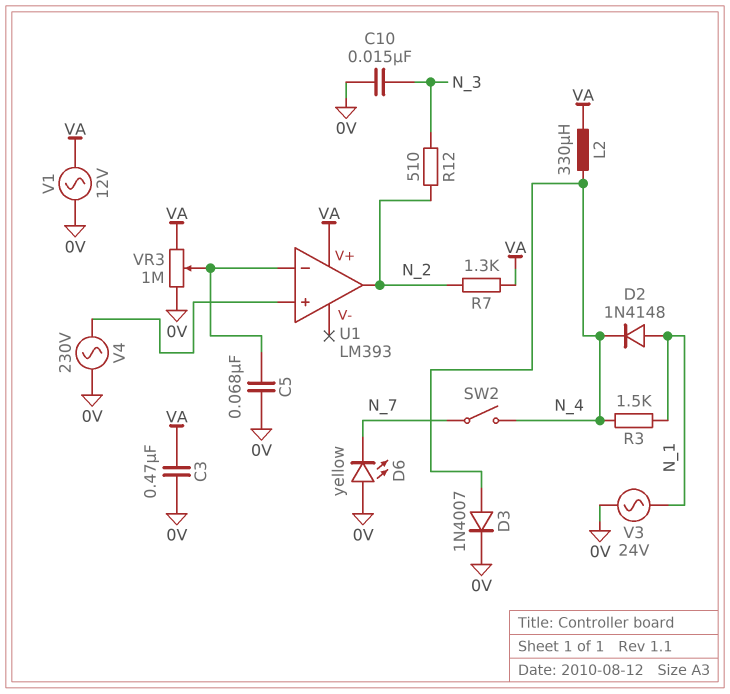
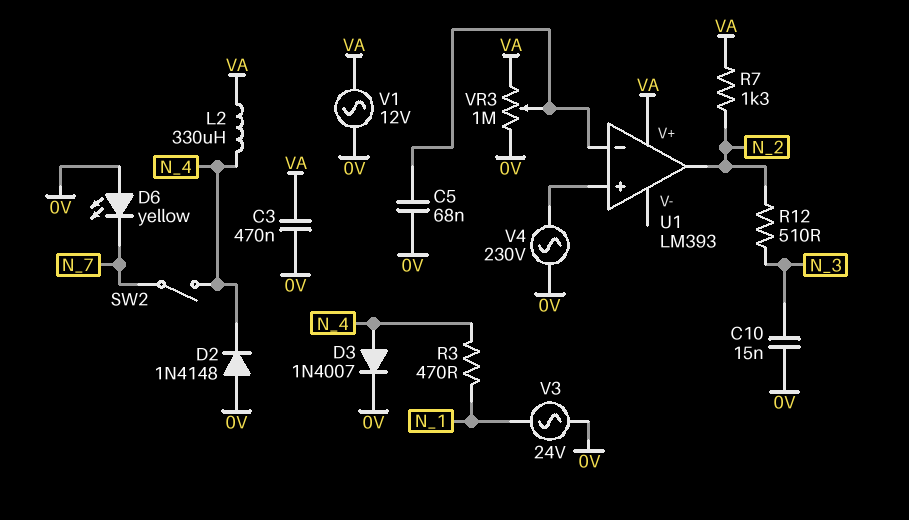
D2: diode 1N4148 (A N_1, K N_4) -> diode 1N4148 (A 0V, K N_4)
R3: 1.5k (N_1, N_4) -> 470 (N_1, N_4)

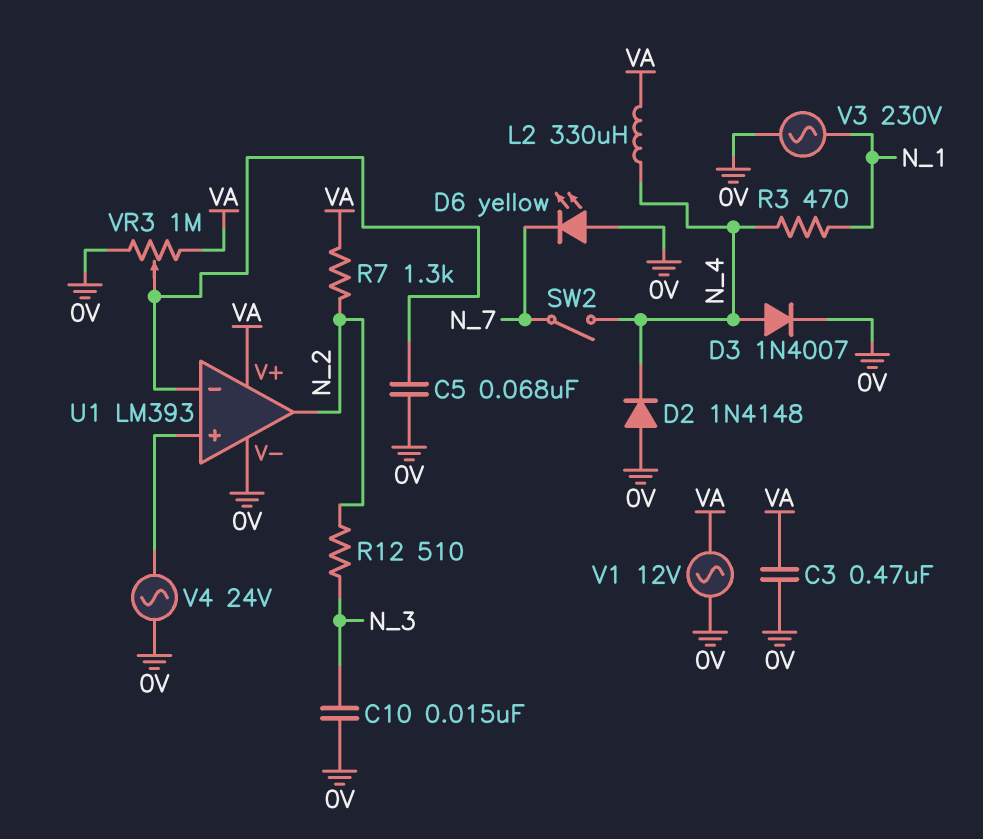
U1 pin V-: none -> 0V
V3: AC 24V (0V, N_1) -> AC 230V (0V, N_1)
V4: AC 230V (0V, U1/in+) -> AC 24V (0V, U1/in+)

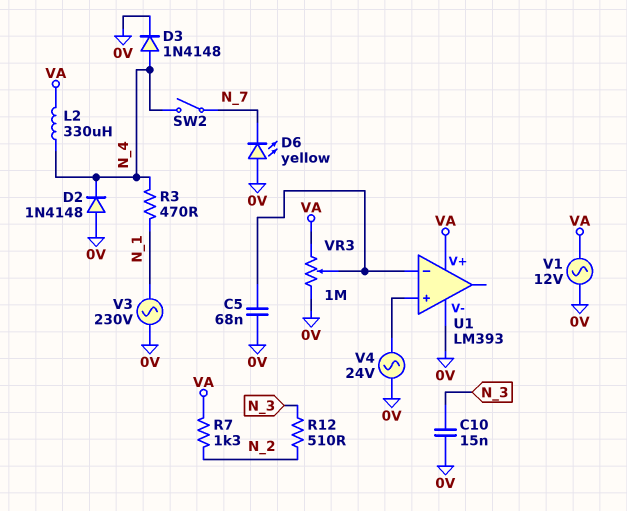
C3: 470nF (0V, VA) -> none
D3: diode 1N4007 (A N_4, K 0V) -> diode 1N4148 (A N_4, K 0V)
U1 pin out: N_2 -> none

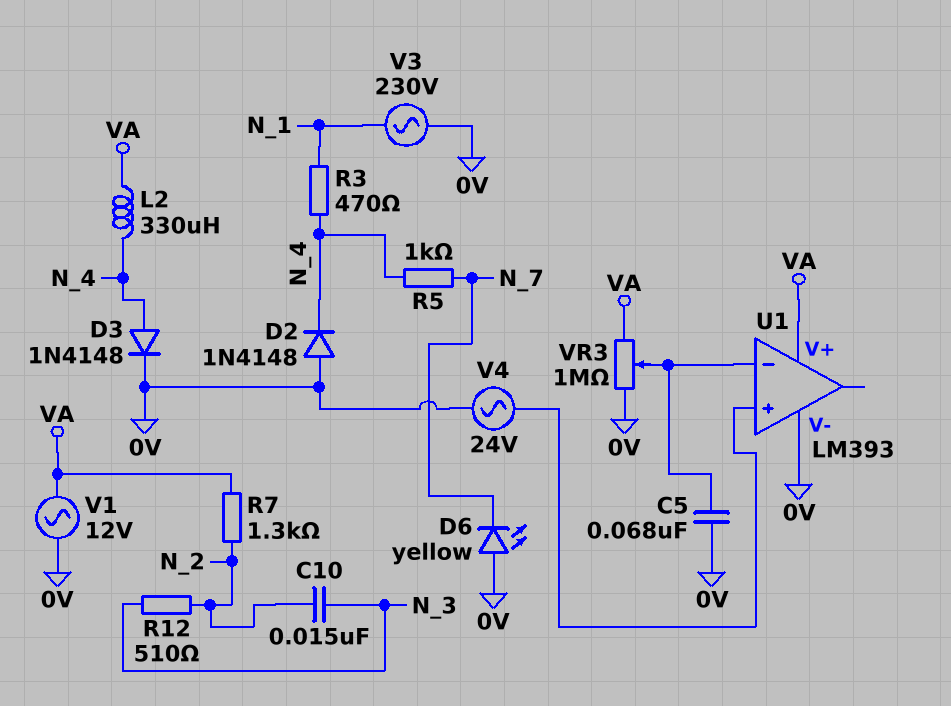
C10: 15nF (0V, N_3) -> 15nF (N_2, N_3)
R5: none -> 1k (N_4, N_7)
SW2: switch (N_4, N_7) -> none

